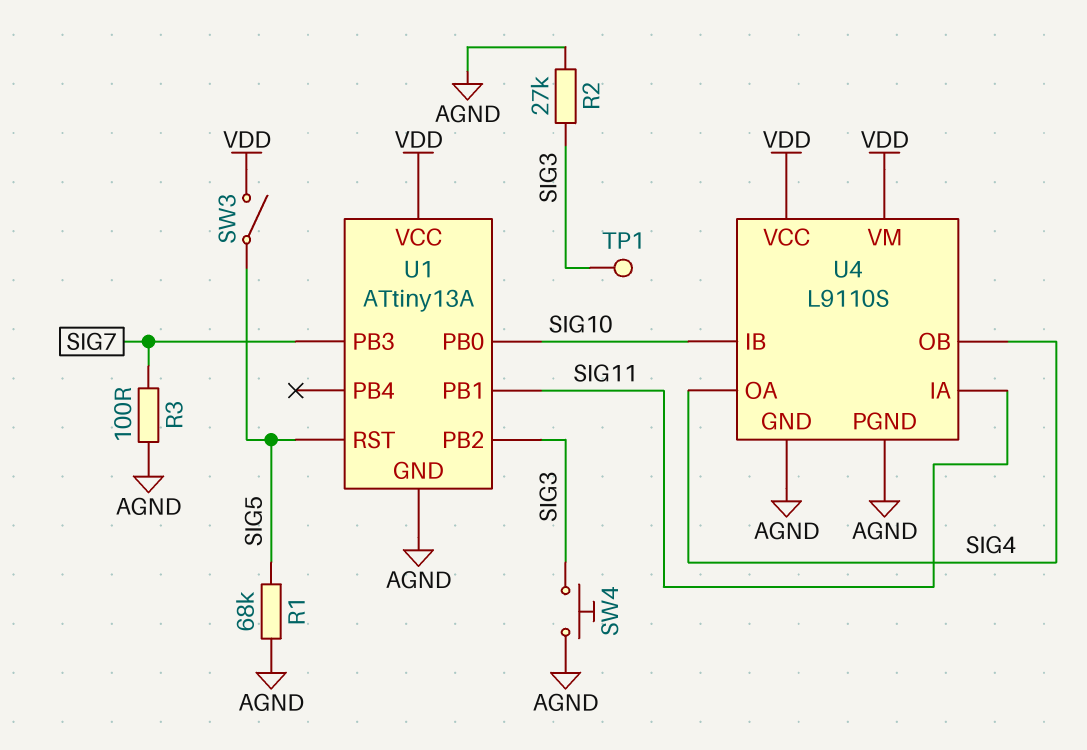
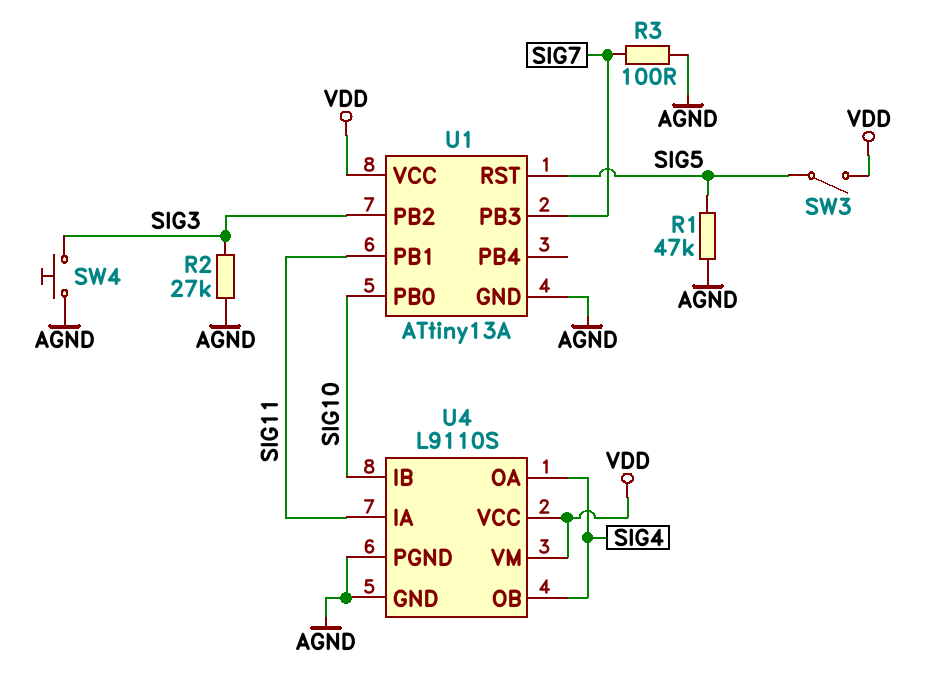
R1: 68k (AGND, SIG5) -> 47k (AGND, SIG5)
TP1: test point (SIG3) -> none

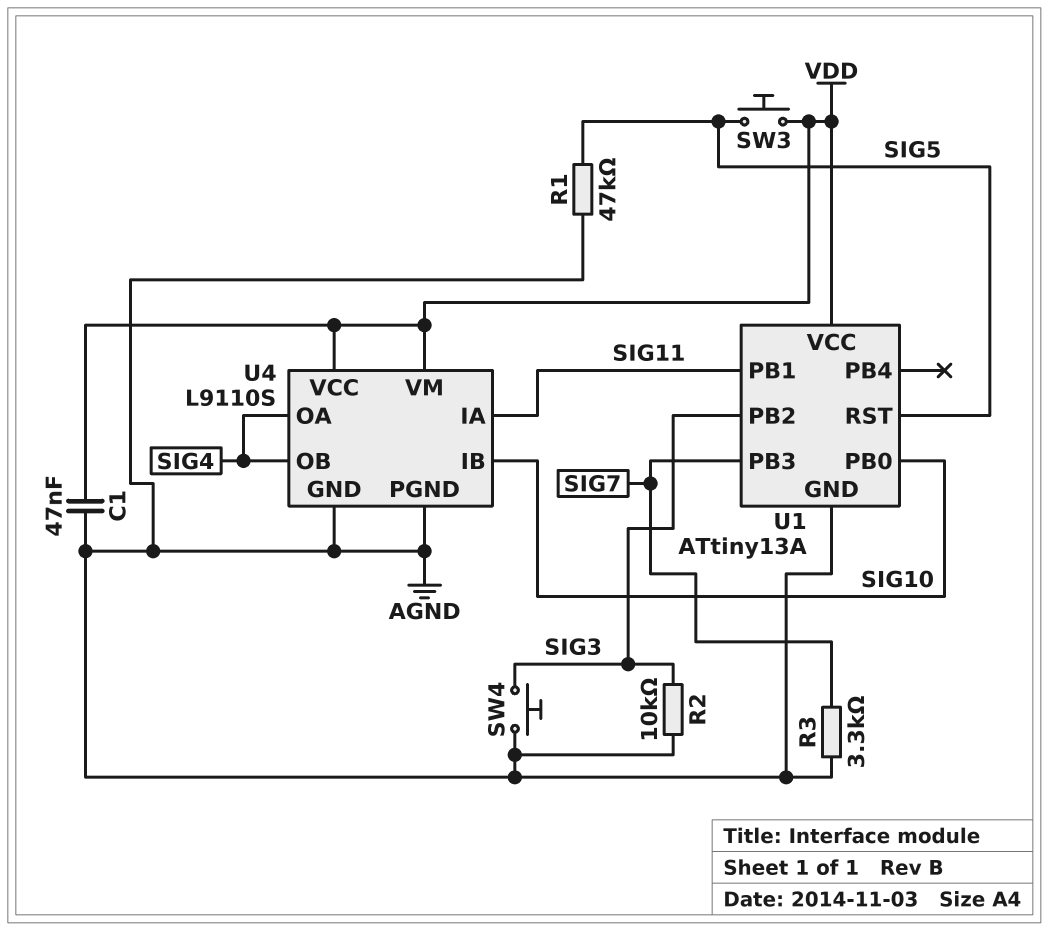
C1: none -> 47nF (AGND, VDD)
R2: 27k (AGND, SIG3) -> 10k (AGND, SIG3)
R3: 100 (AGND, SIG7) -> 3.3k (AGND, SIG7)
SW3: switch (SIG5, VDD) -> button (SIG5, VDD)

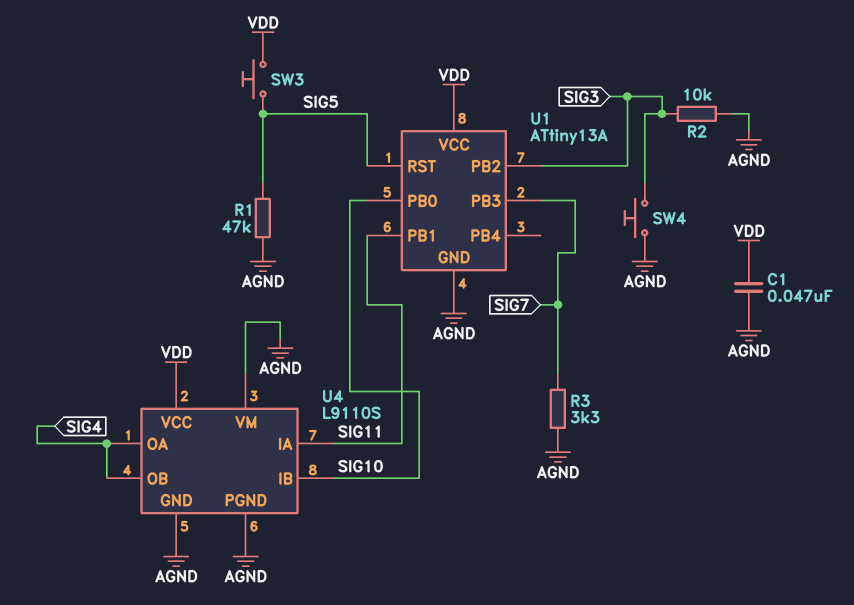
U4 pin VM: VDD -> AGND

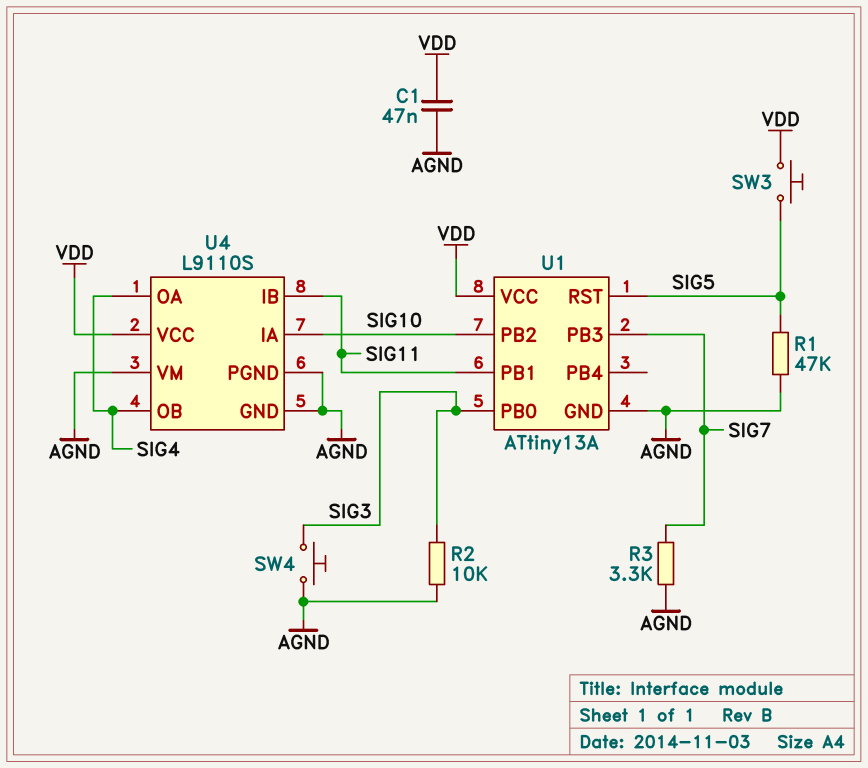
U1 pin PB0: SIG10 -> SIG3
U1 pin PB2: SIG3 -> SIG10
U4 pin IA: SIG11 -> SIG10
U4 pin IB: SIG10 -> SIG11

